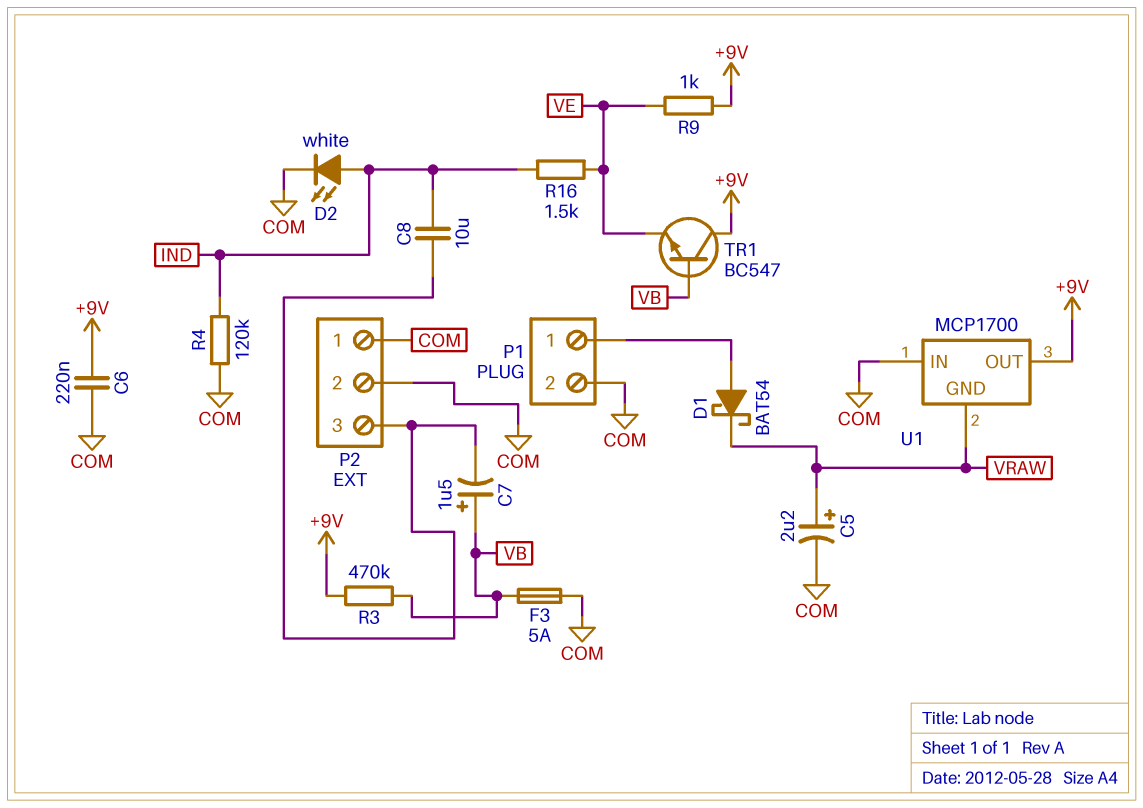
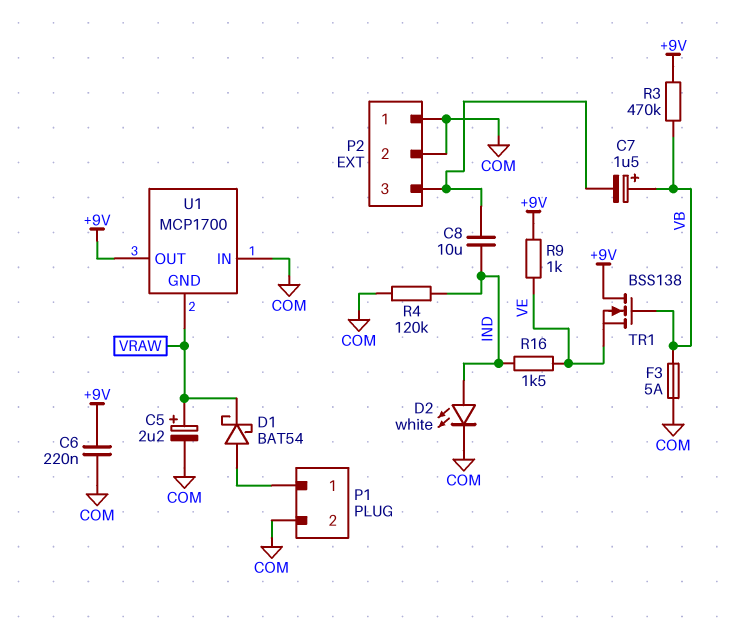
TR1: NPN BC547 (B VB, C +9V, E VE) -> NMOS BSS138 (G VB, D +9V, S VE)

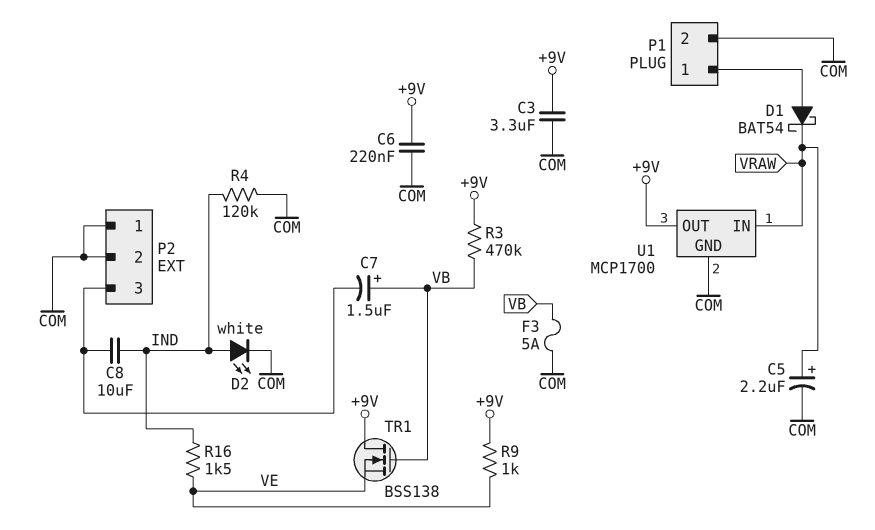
C3: none -> 3.3uF (+9V, COM)
U1 pin GND: VRAW -> COM
U1 pin IN: COM -> VRAW

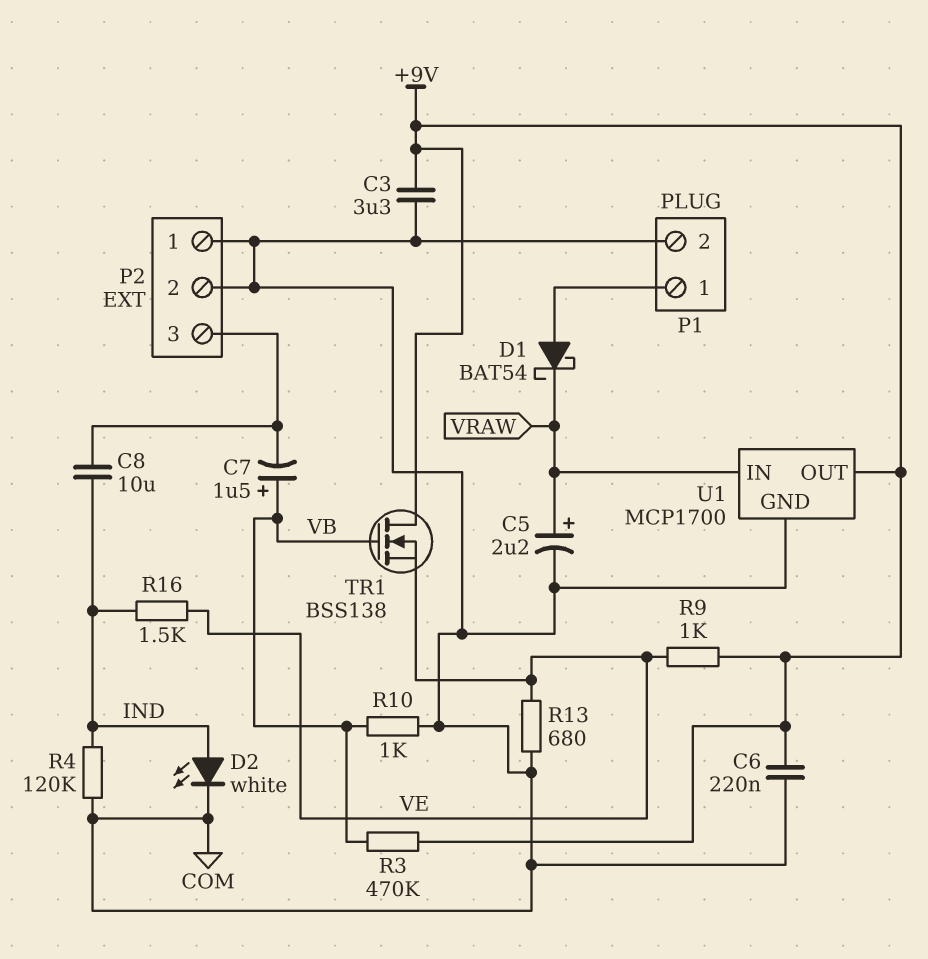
F3: 5A (COM, VB) -> none
R10: none -> 1k (COM, VB)
R13: none -> 680 (COM, VE)

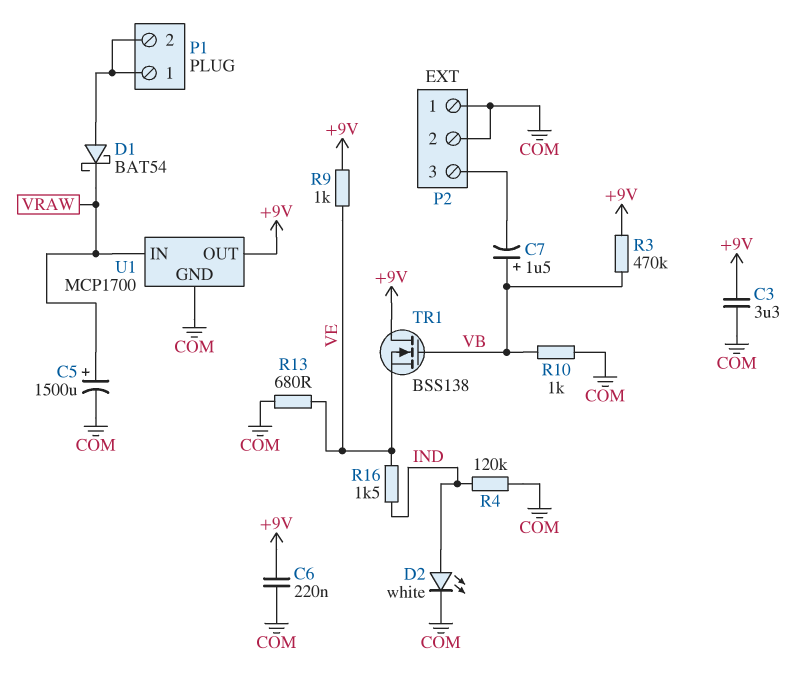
C5: 2.2uF (plus VRAW, minus COM) -> 1500uF (plus VRAW, minus COM)
C8: 10uF (IND, P2/3) -> none
P1 pin 2: COM -> P1/1

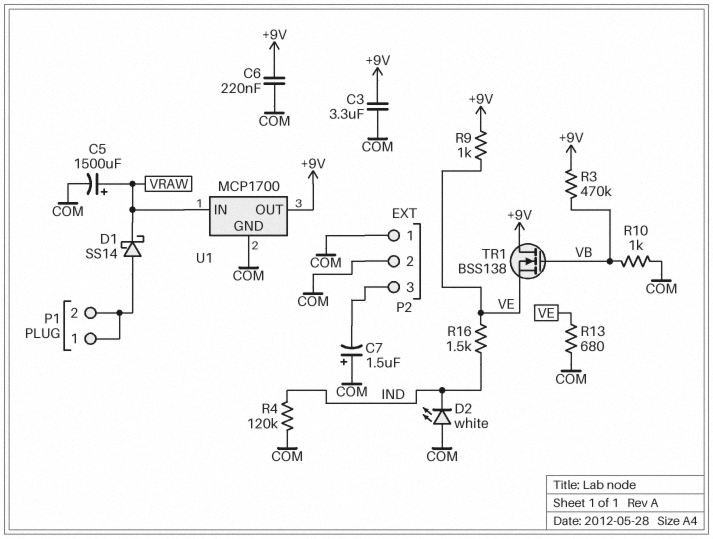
C7: 1.5uF (plus VB, minus P2/3) -> 1.5uF (plus COM, minus P2/3)
D1: schottky BAT54 (A P1/1, K VRAW) -> schottky SS14 (A P1/1, K VRAW)
D2: LED white (A IND, K COM) -> LED white (A COM, K IND)

